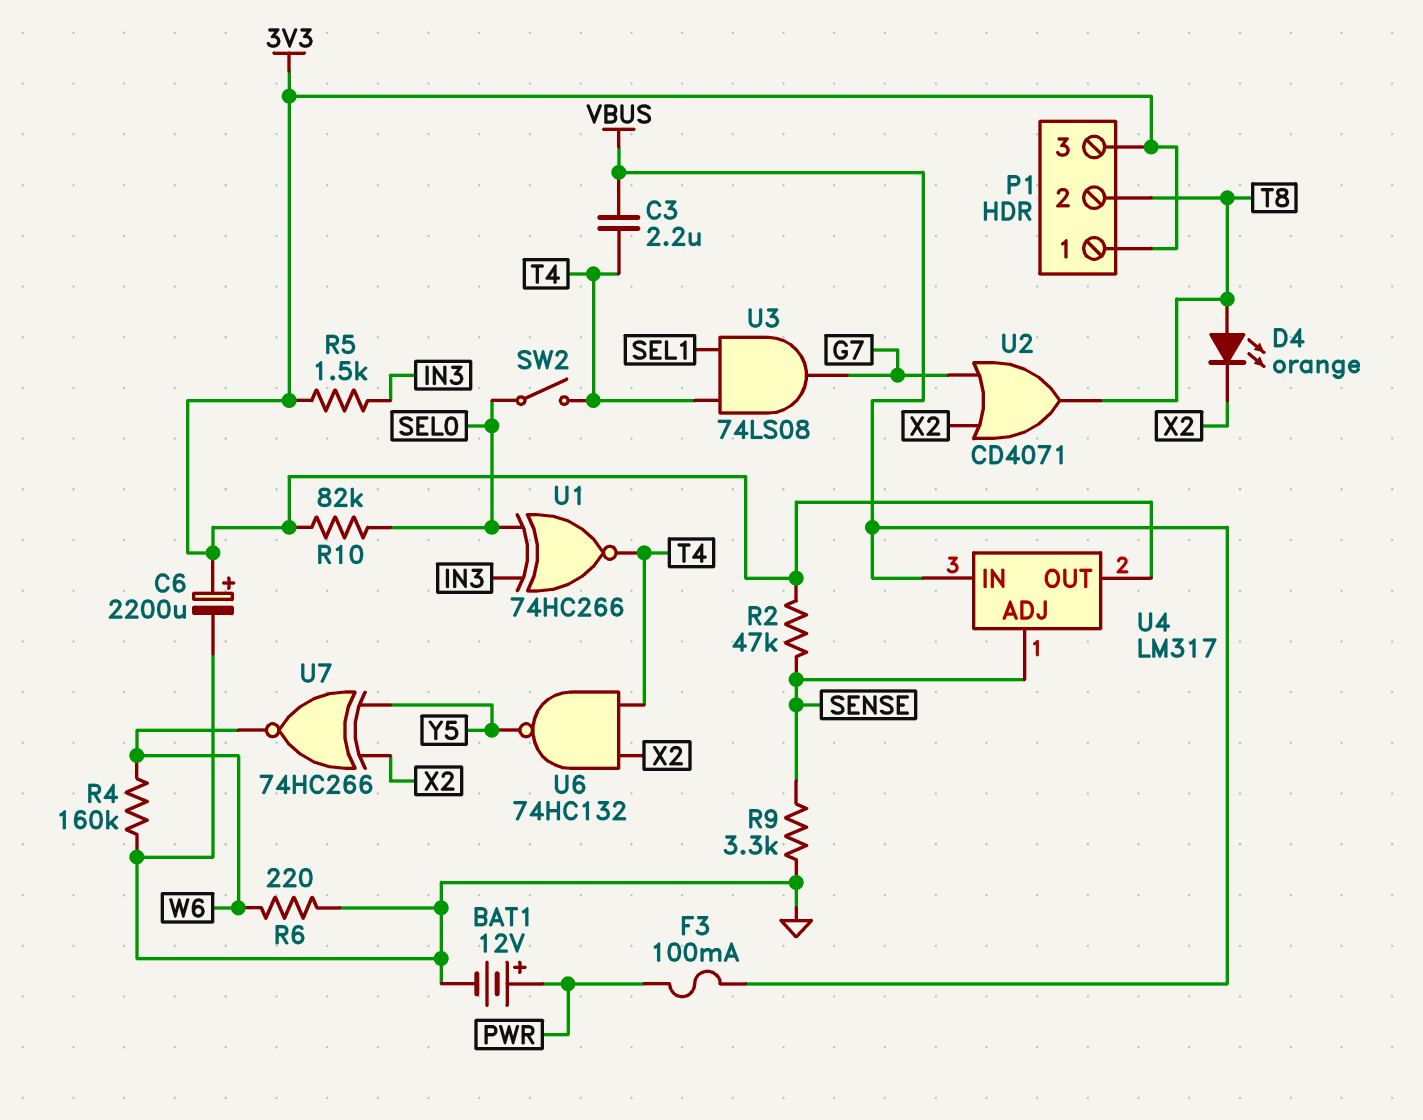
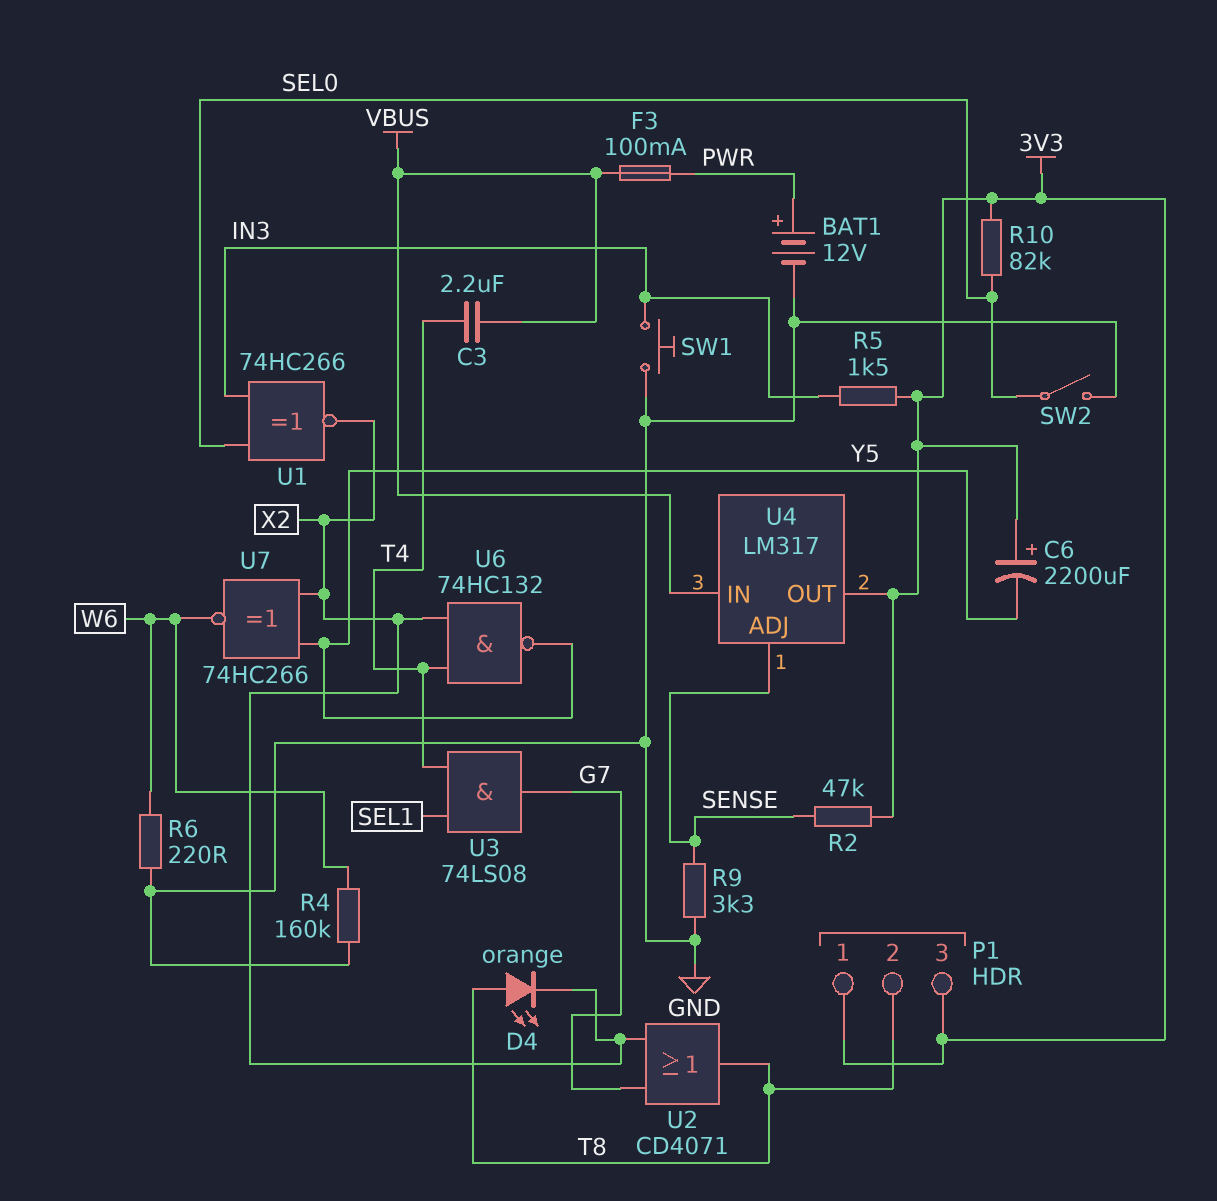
C6: 2200uF (plus 3V3, minus GND) -> 2200uF (plus 3V3, minus Y5)
SW1: none -> button (GND, IN3)
SW2: switch (SEL0, T4) -> switch (GND, SEL0)
U1: XNOR 74HC266 (in IN3, in SEL0, out T4) -> XNOR 74HC266 (in IN3, in SEL0, out X2)

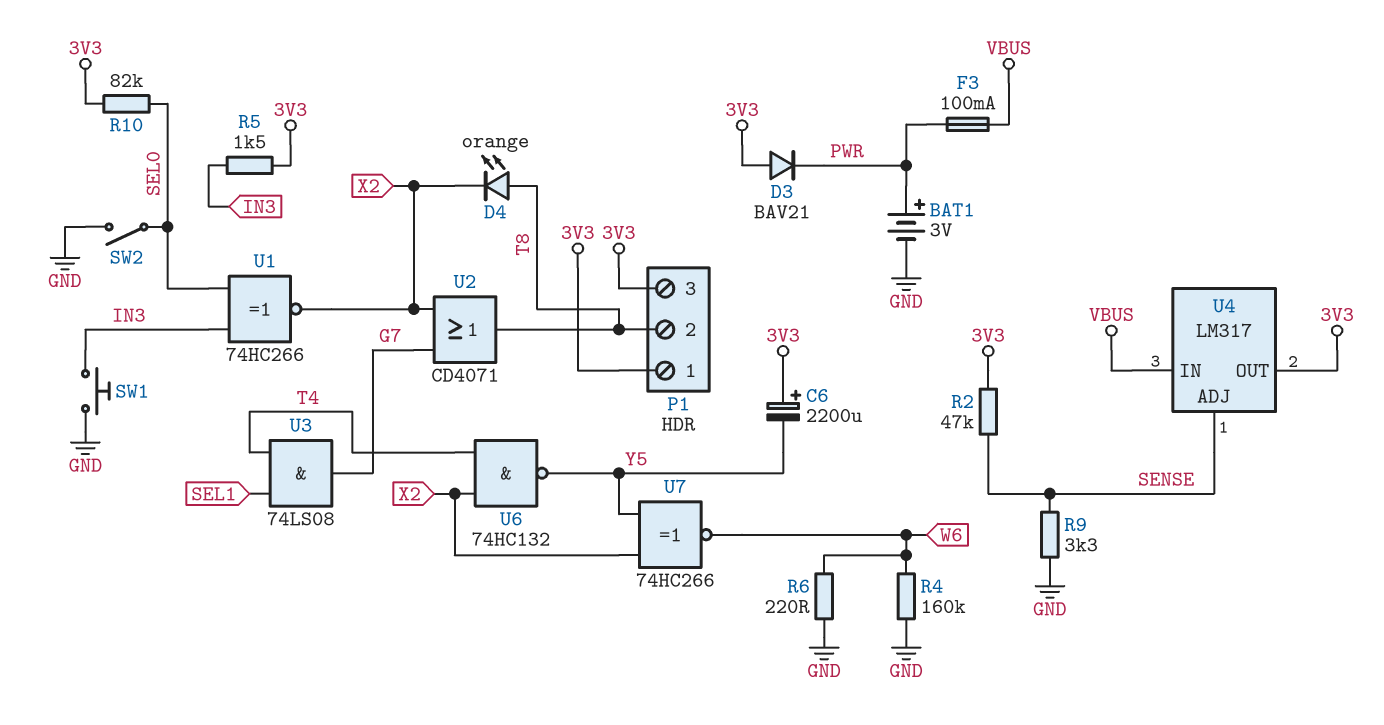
BAT1: 12V (plus PWR, minus GND) -> 3V (plus PWR, minus GND)
C3: 2.2uF (T4, VBUS) -> none
D3: none -> diode BAV21 (A 3V3, K PWR)

